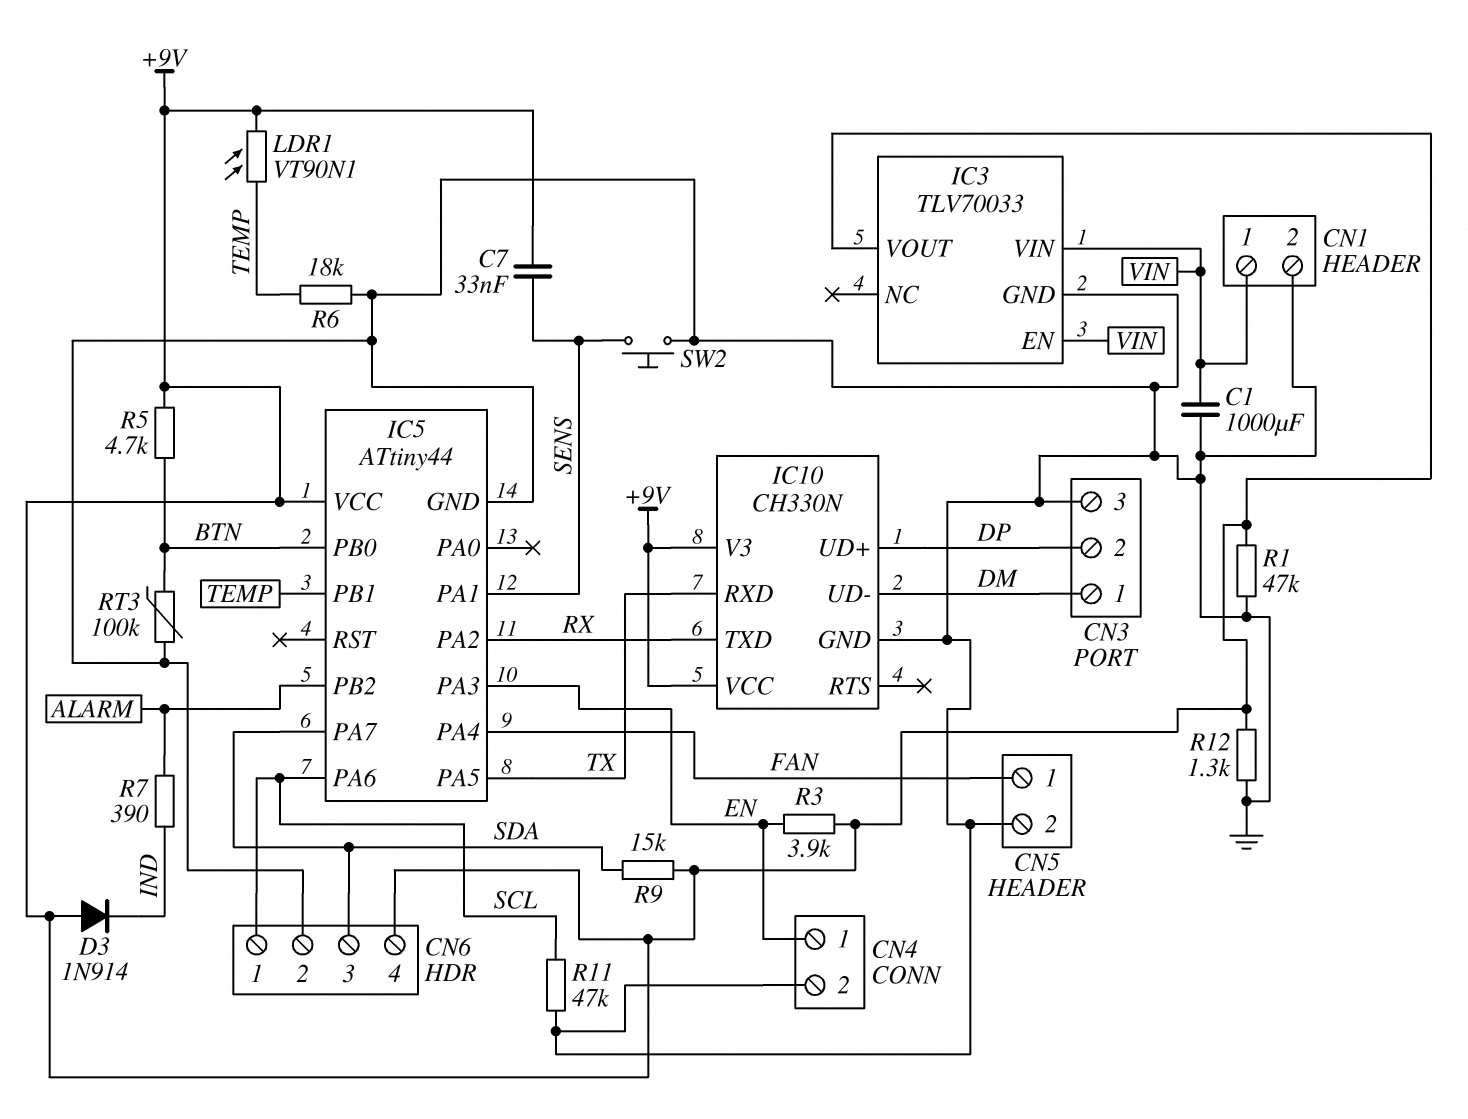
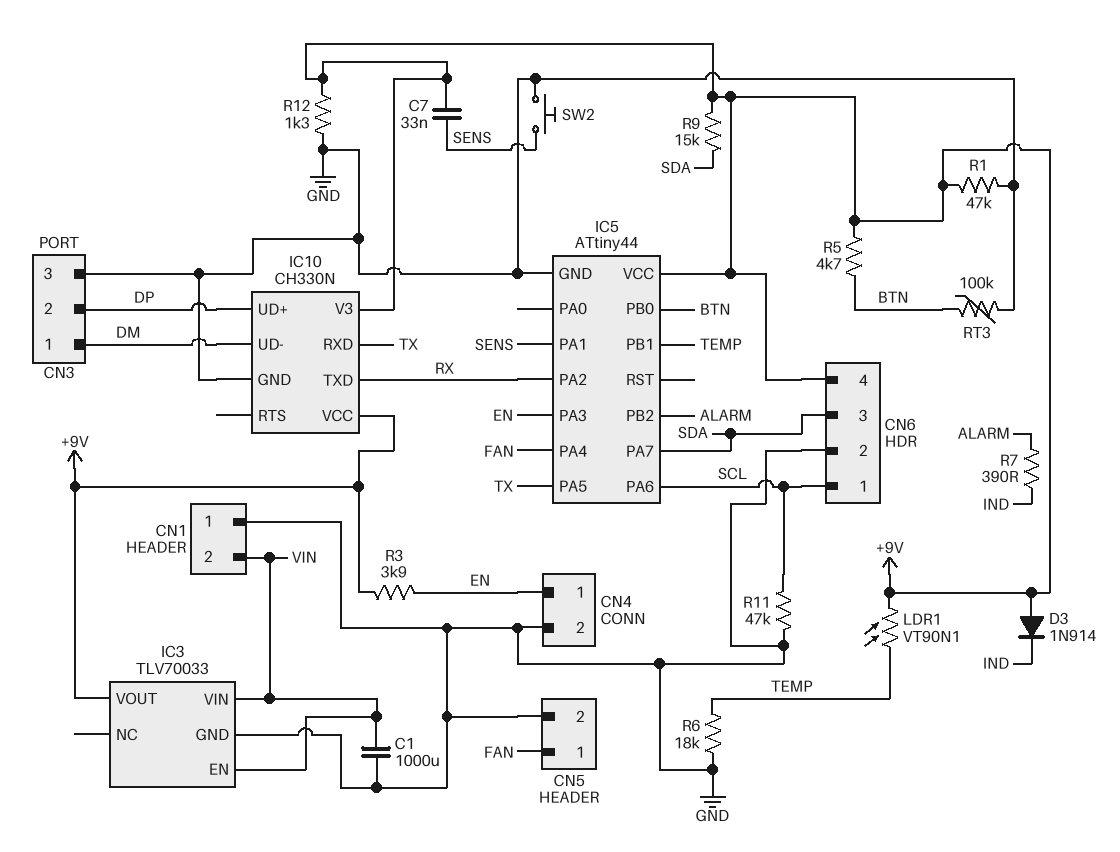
CN1 pin 1: VIN -> GND
CN1 pin 2: GND -> VIN

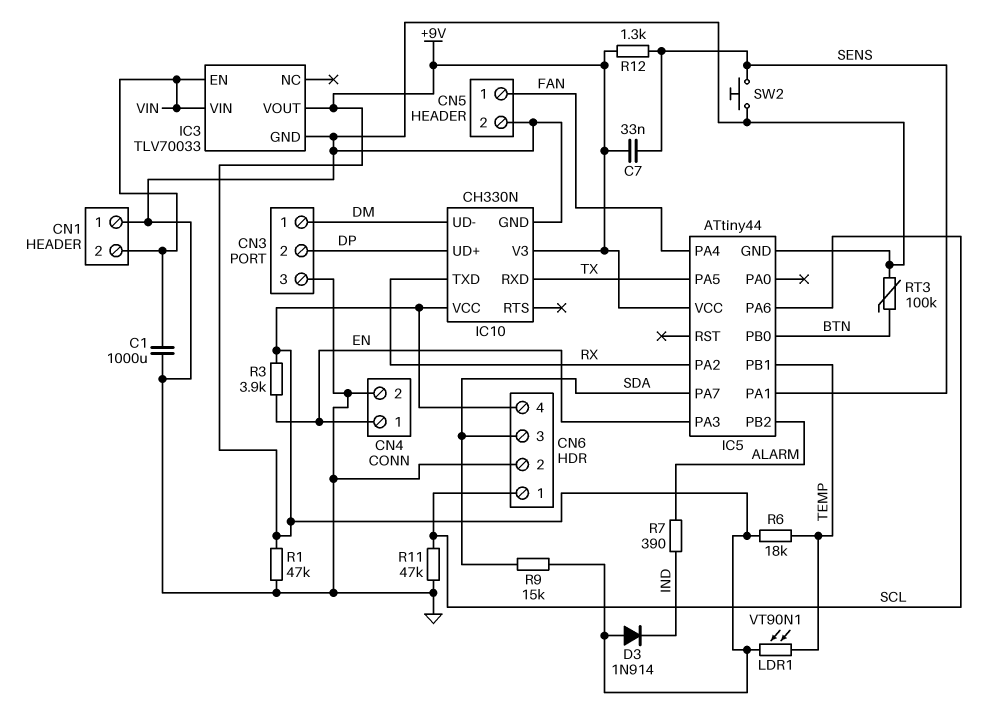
R5: 4.7k (+9V, BTN) -> none
R6: 18k (GND, TEMP) -> 18k (+9V, TEMP)
R12: 1.3k (+9V, GND) -> 1.3k (+9V, SENS)

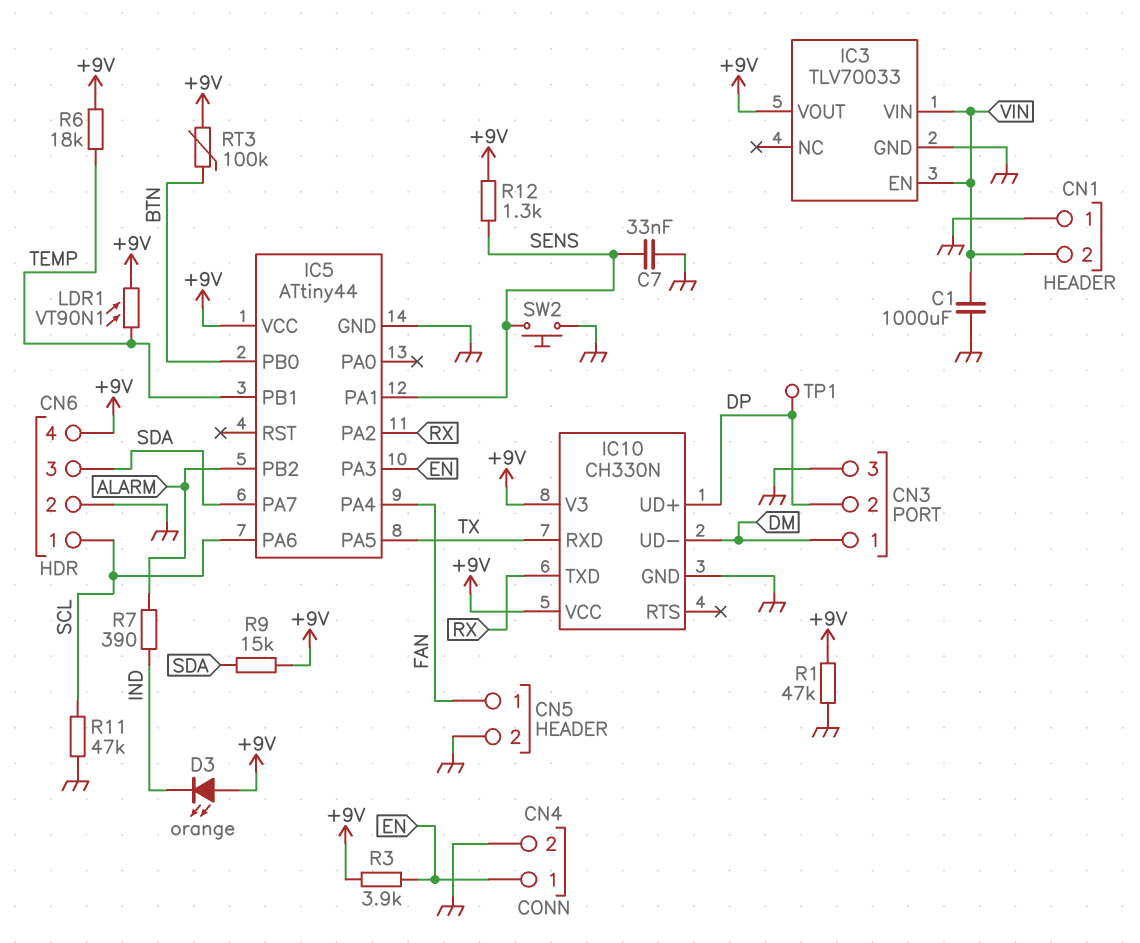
C7: 33nF (+9V, SENS) -> 33nF (GND, SENS)
D3: diode 1N914 (A +9V, K IND) -> LED orange (A +9V, K IND)
RT3: 100k (BTN, GND) -> 100k (+9V, BTN)
TP1: none -> test point (DP)

